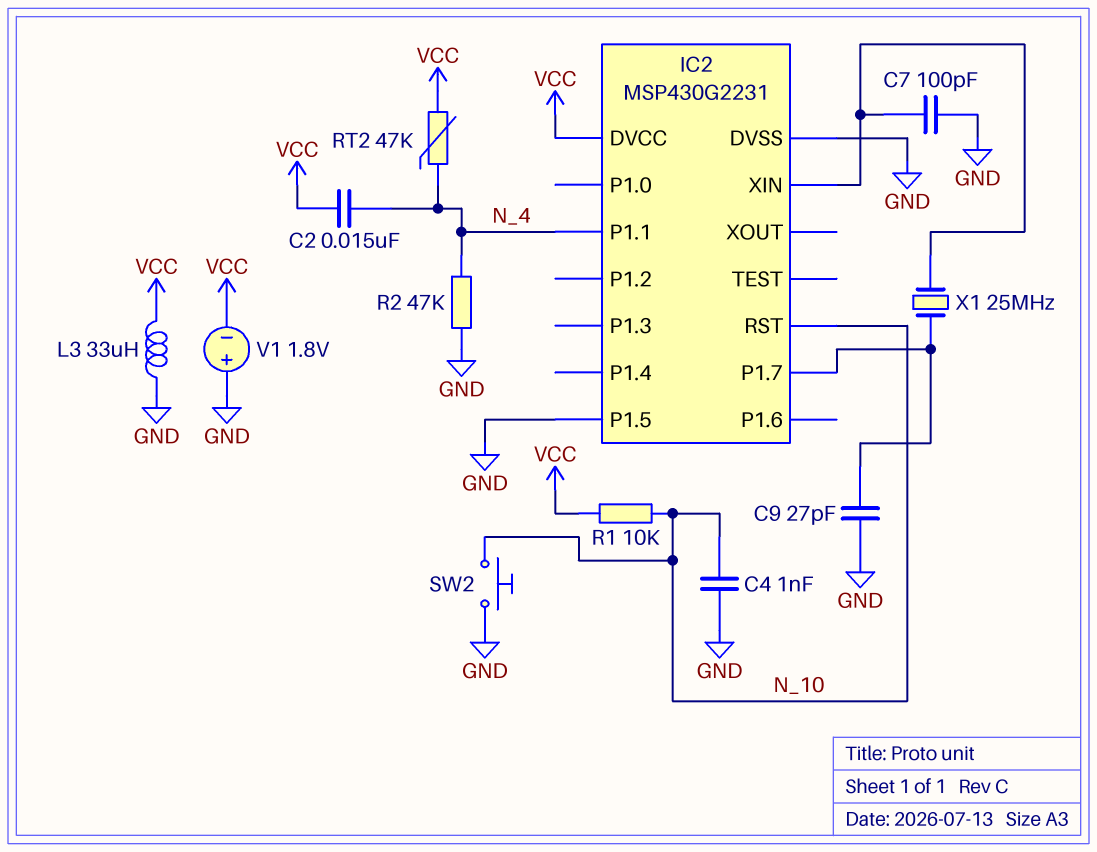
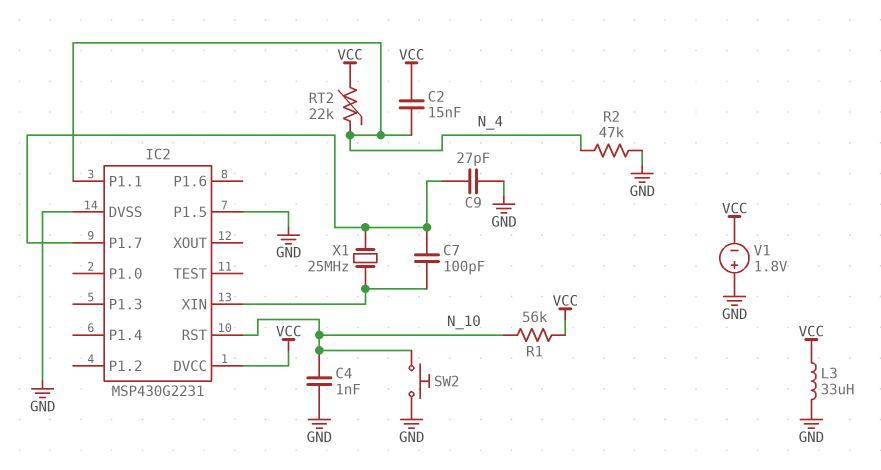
C7: 100pF (GND, IC2/XIN) -> 100pF (IC2/P1.7, IC2/XIN)
R1: 10k (N_10, VCC) -> 56k (N_10, VCC)
RT2: 47k (N_4, VCC) -> 22k (N_4, VCC)

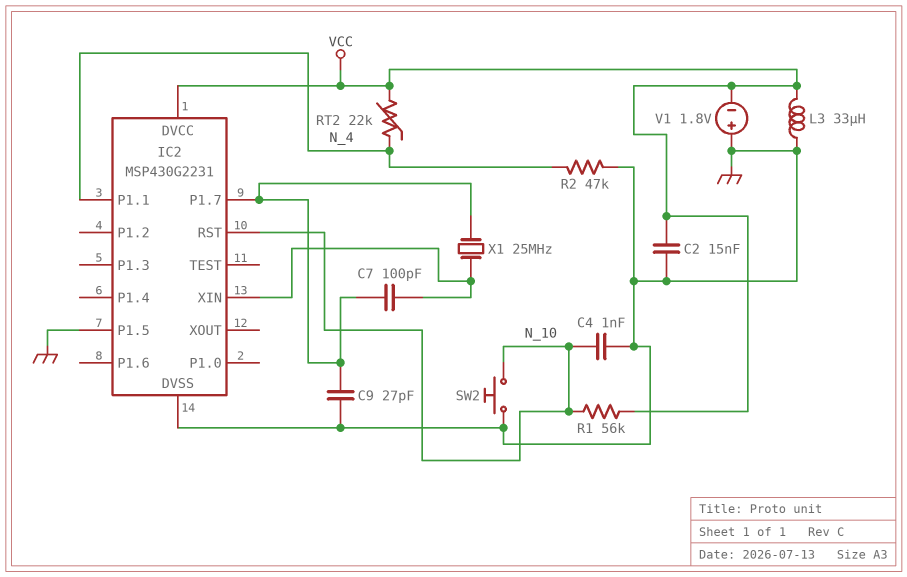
C2: 15nF (N_4, VCC) -> 15nF (GND, VCC)

